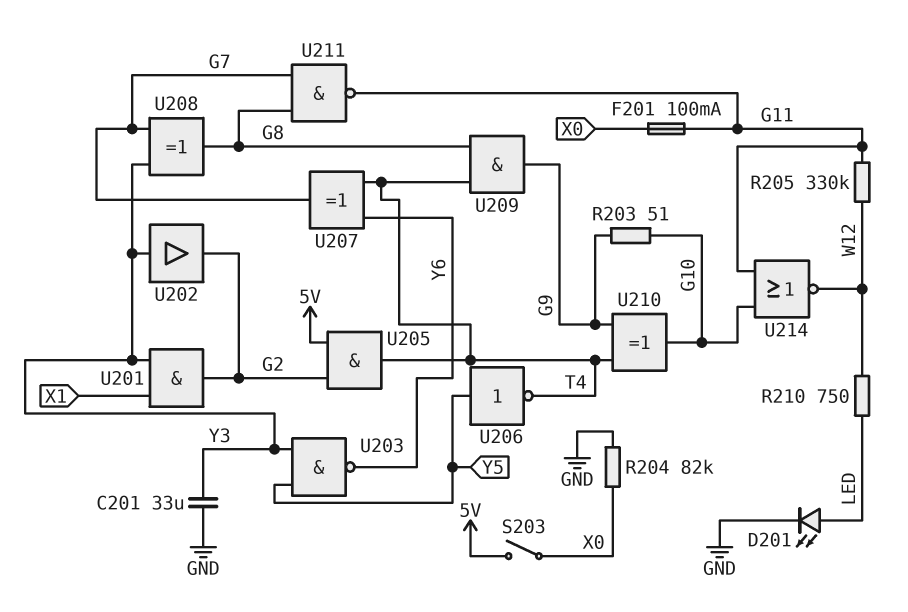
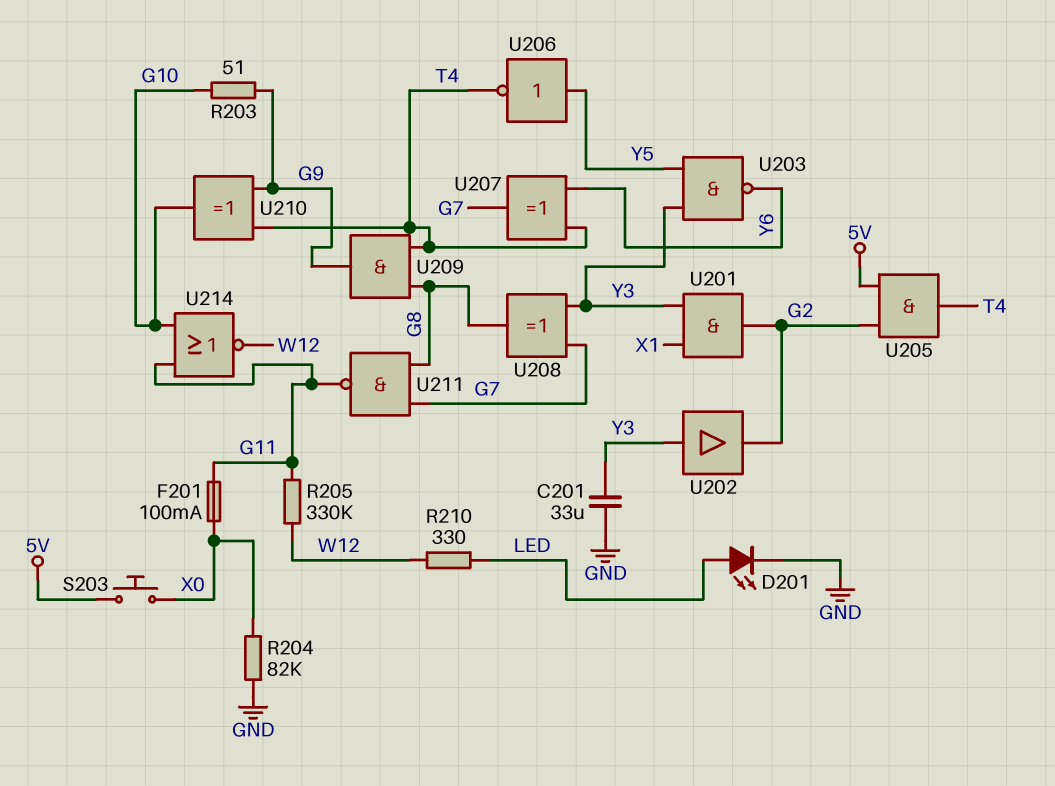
R210: 750 (LED, W12) -> 330 (LED, W12)
S203: switch (5V, X0) -> button (5V, X0)

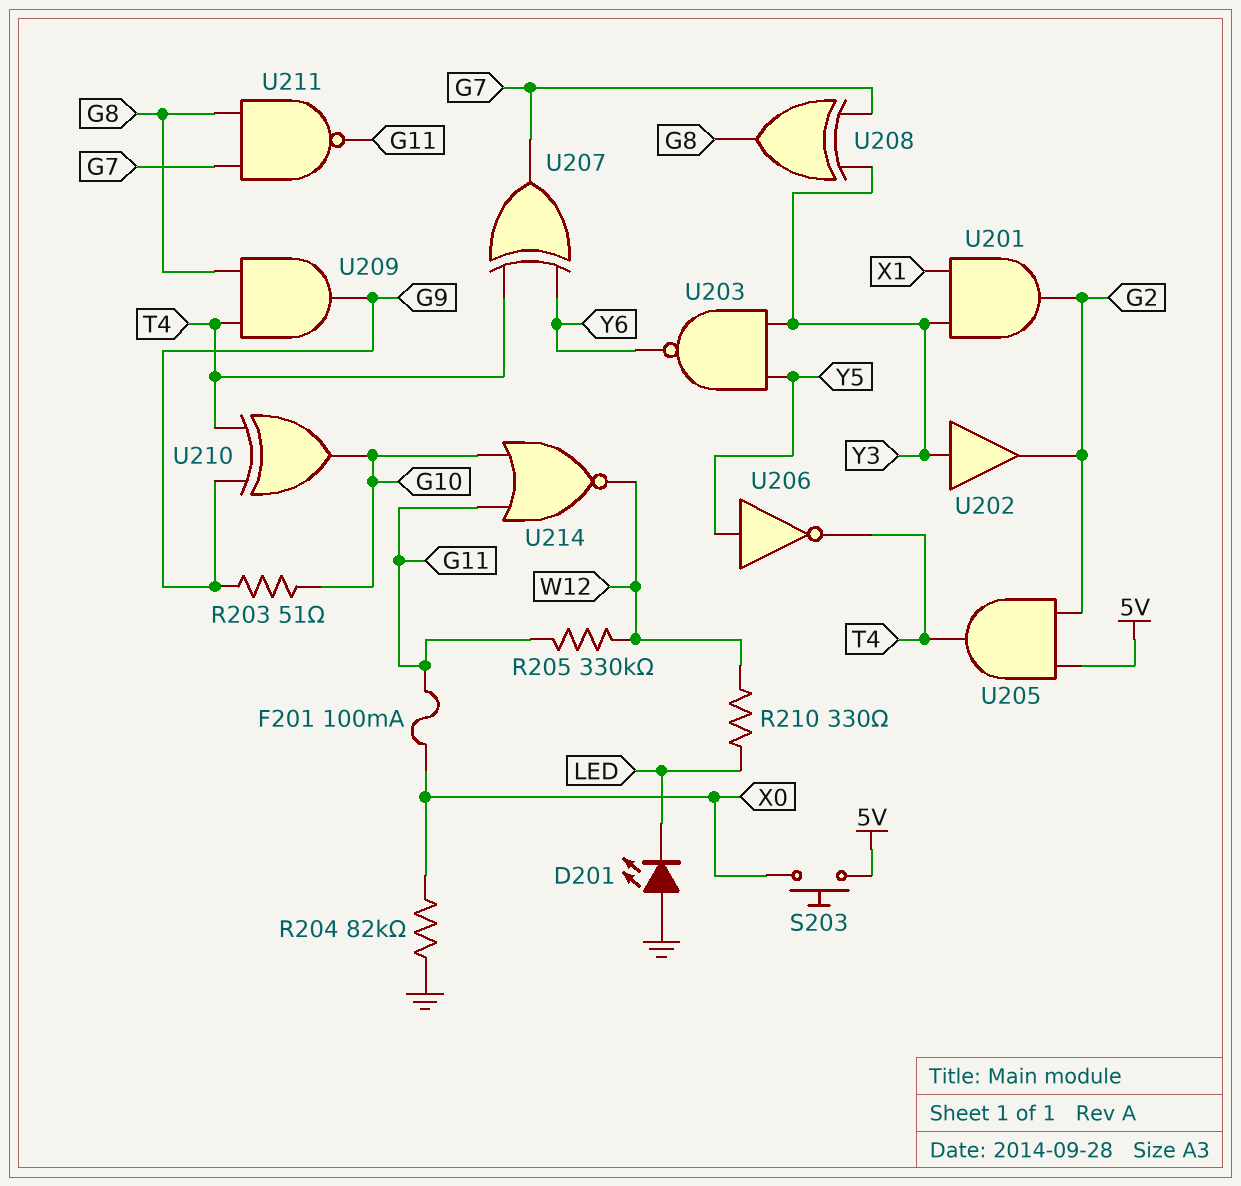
C201: 33uF (GND, Y3) -> none
D201: LED (A LED, K GND) -> LED (A GND, K LED)

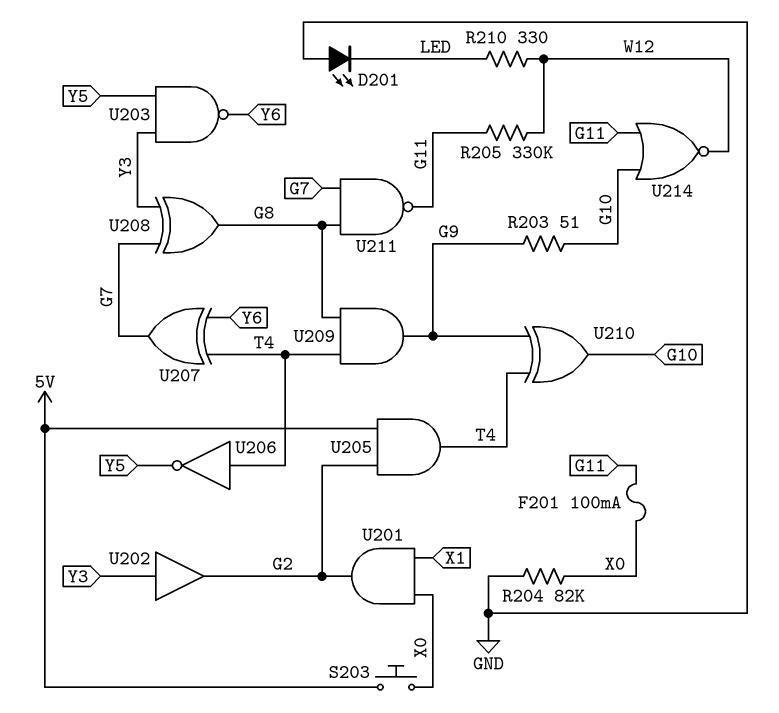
U201: AND (in X1, in Y3, out G2) -> AND (in X0, in X1, out G2)
U206: NOT (in Y5, out T4) -> NOT (in T4, out Y5)

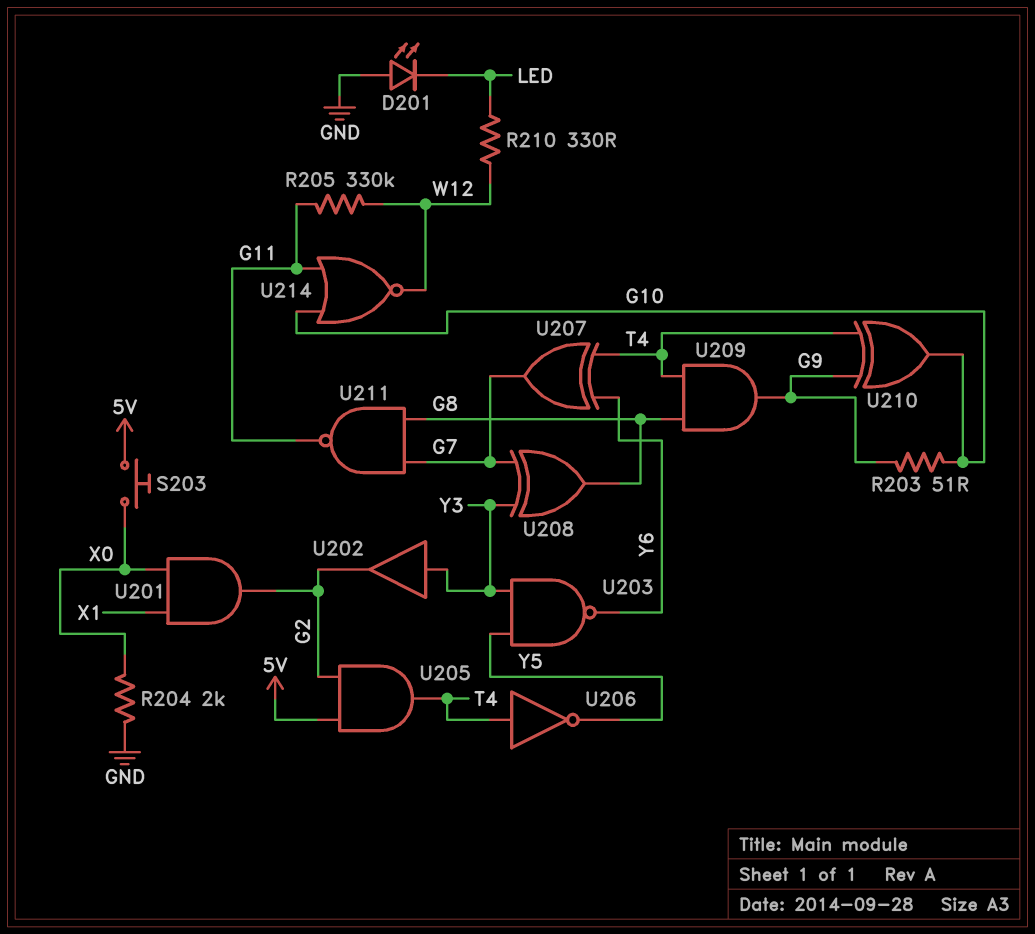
F201: 100mA (G11, X0) -> none
R204: 82k (GND, X0) -> 2k (GND, X0)

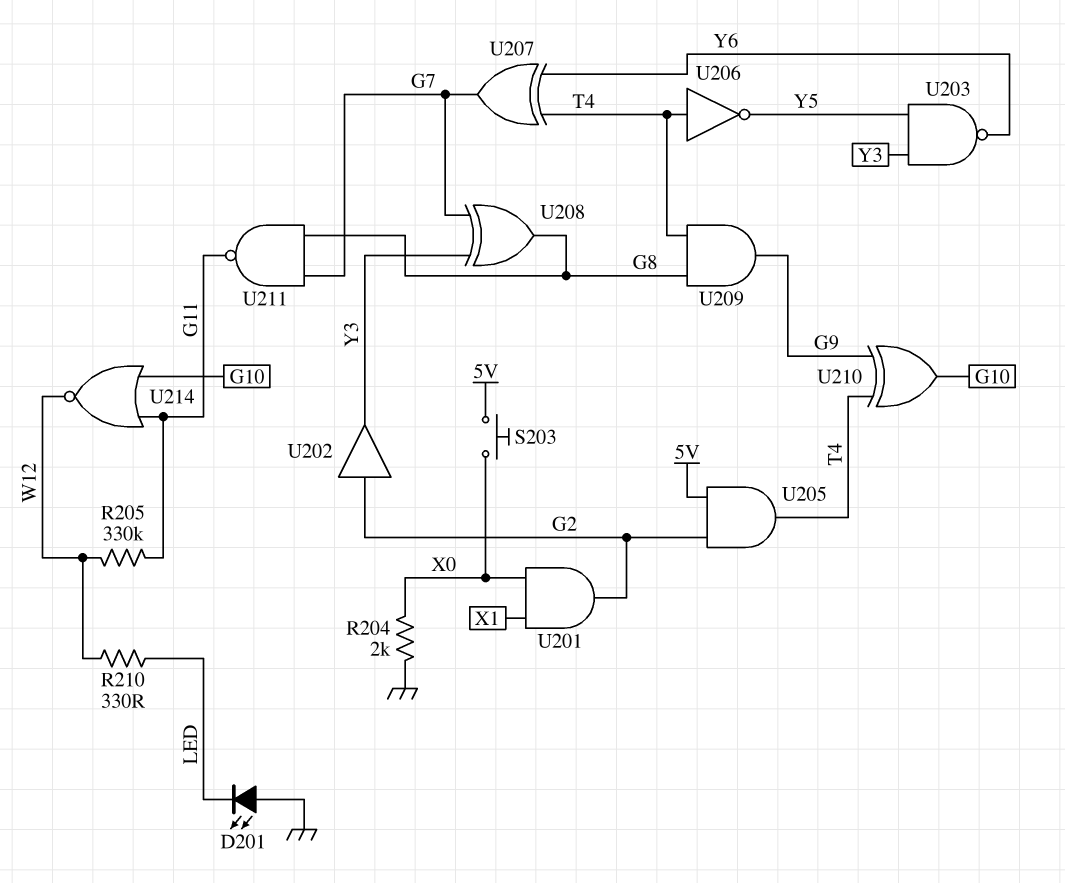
R203: 51 (G9, G10) -> none
U202: buffer (in Y3, out G2) -> buffer (in G2, out Y3)

